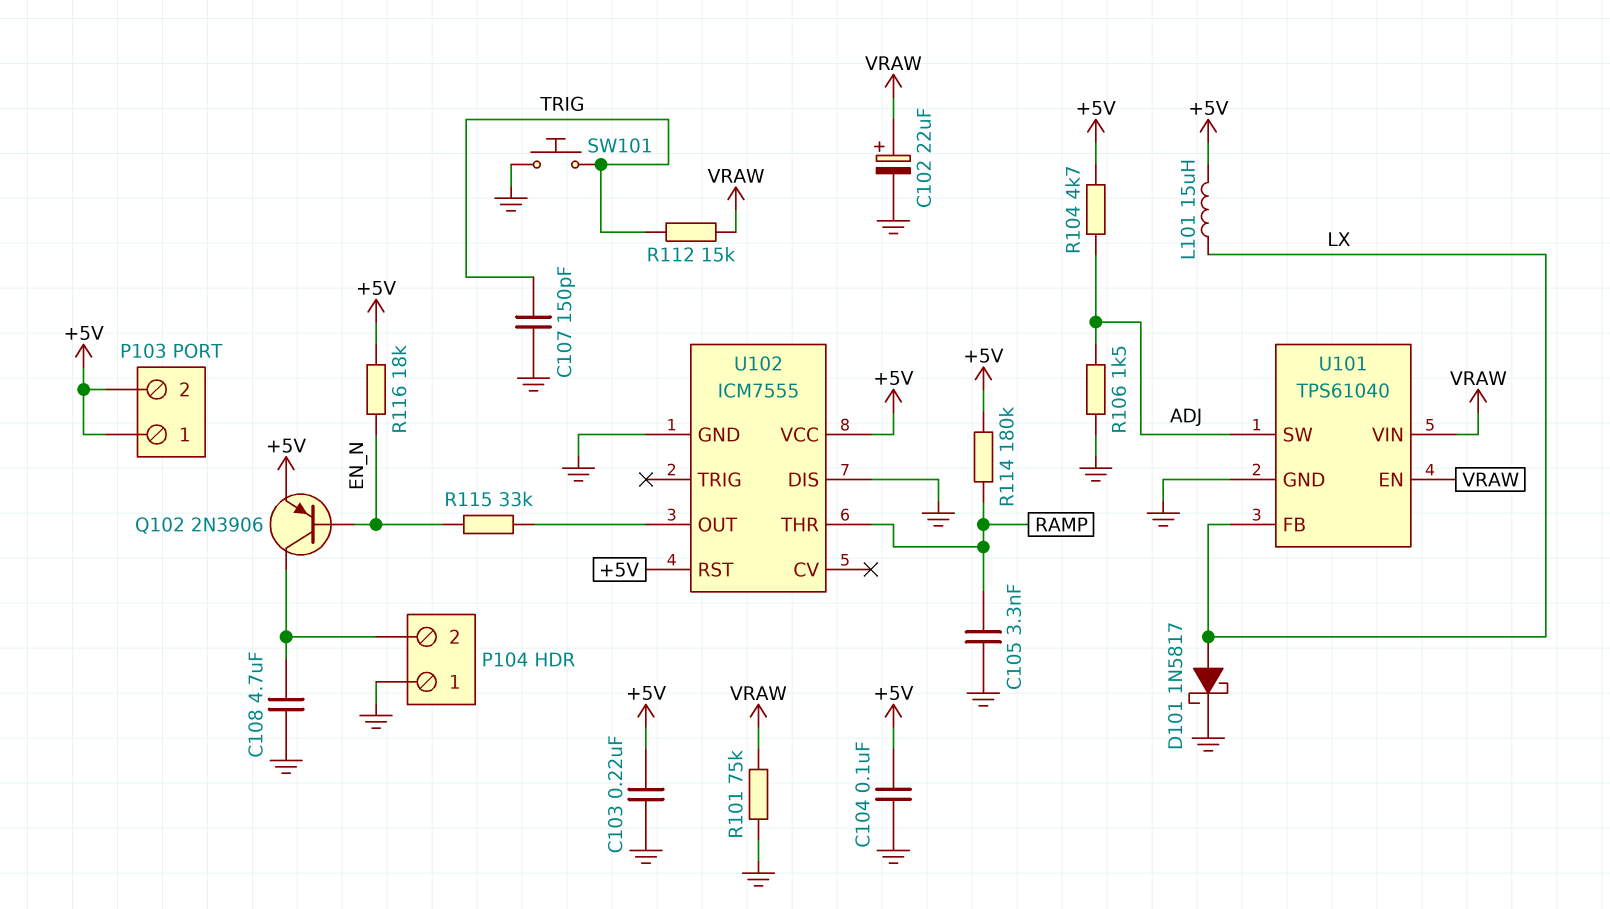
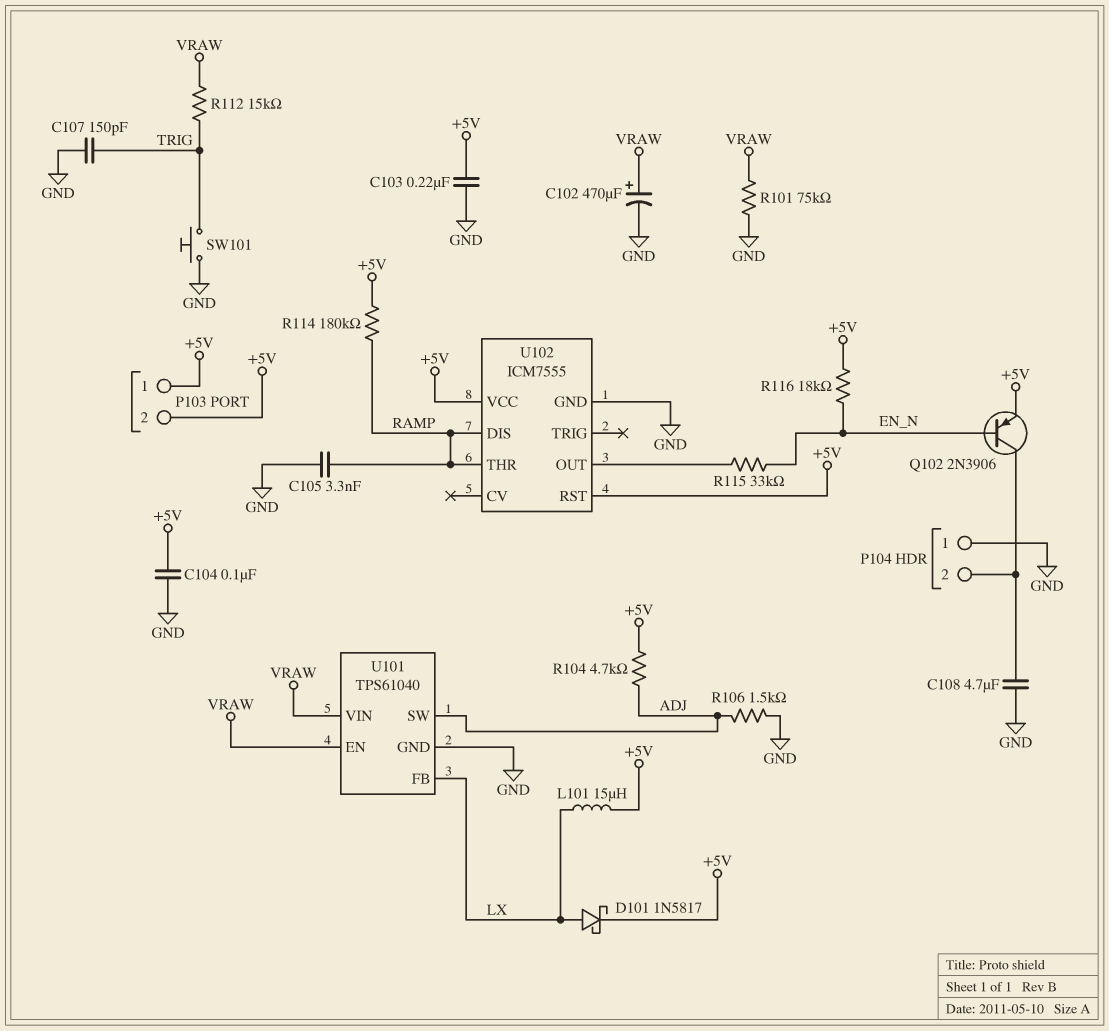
C102: 22uF (plus VRAW, minus GND) -> 470uF (plus VRAW, minus GND)
D101: schottky 1N5817 (A LX, K GND) -> schottky 1N5817 (A LX, K +5V)
U102 pin DIS: GND -> RAMP

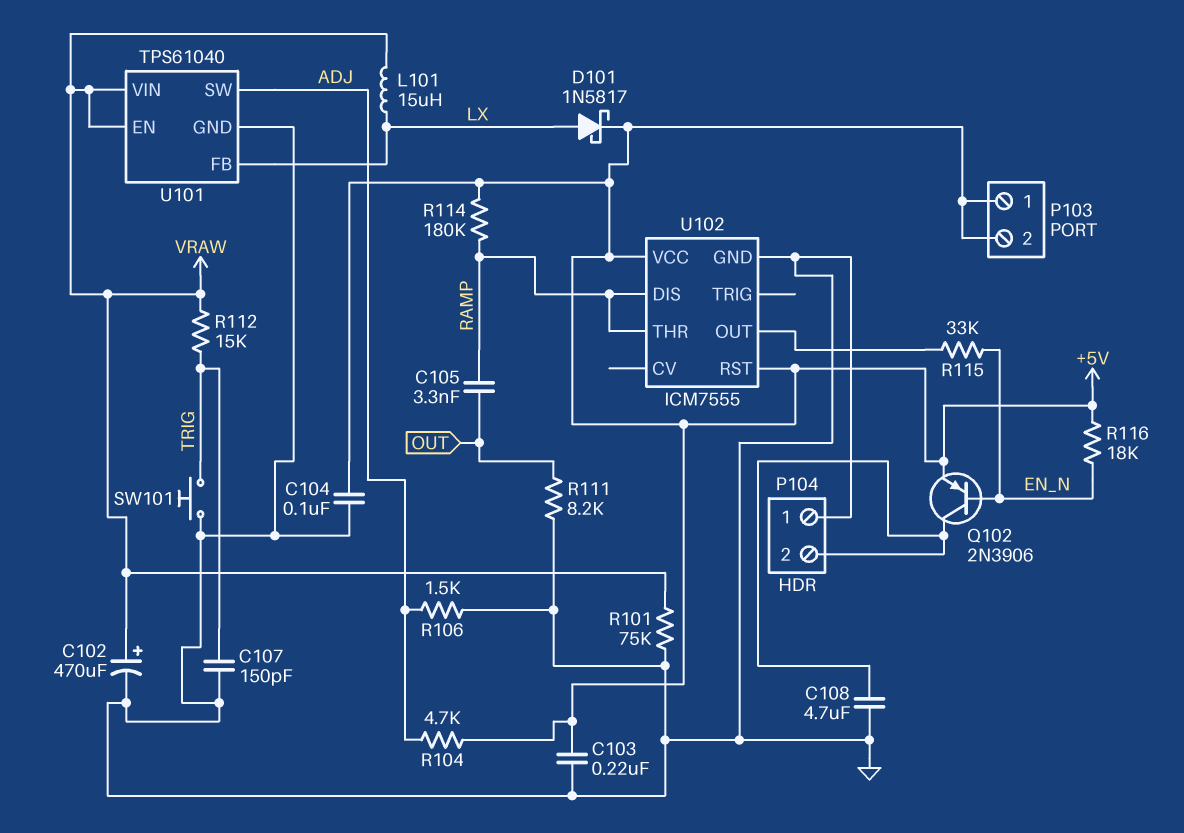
C105: 3.3nF (GND, RAMP) -> 3.3nF (OUT, RAMP)
L101: 15uH (+5V, LX) -> 15uH (LX, VRAW)
R111: none -> 8.2k (GND, OUT)

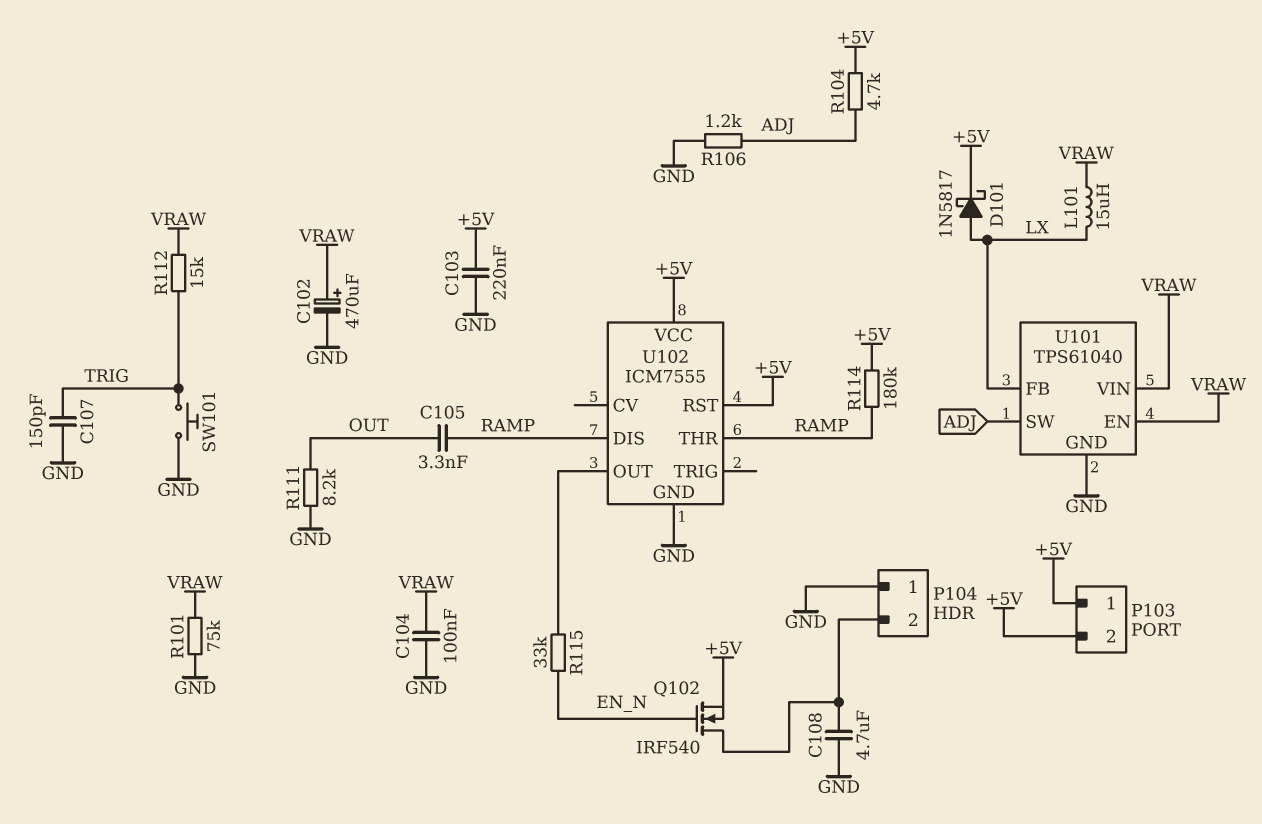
C104: 100nF (+5V, GND) -> 100nF (GND, VRAW)
Q102: PNP 2N3906 (B EN_N, C P104/2, E +5V) -> NMOS IRF540 (G EN_N, D P104/2, S +5V)
R106: 1.5k (ADJ, GND) -> 1.2k (ADJ, GND)
R116: 18k (+5V, EN_N) -> none

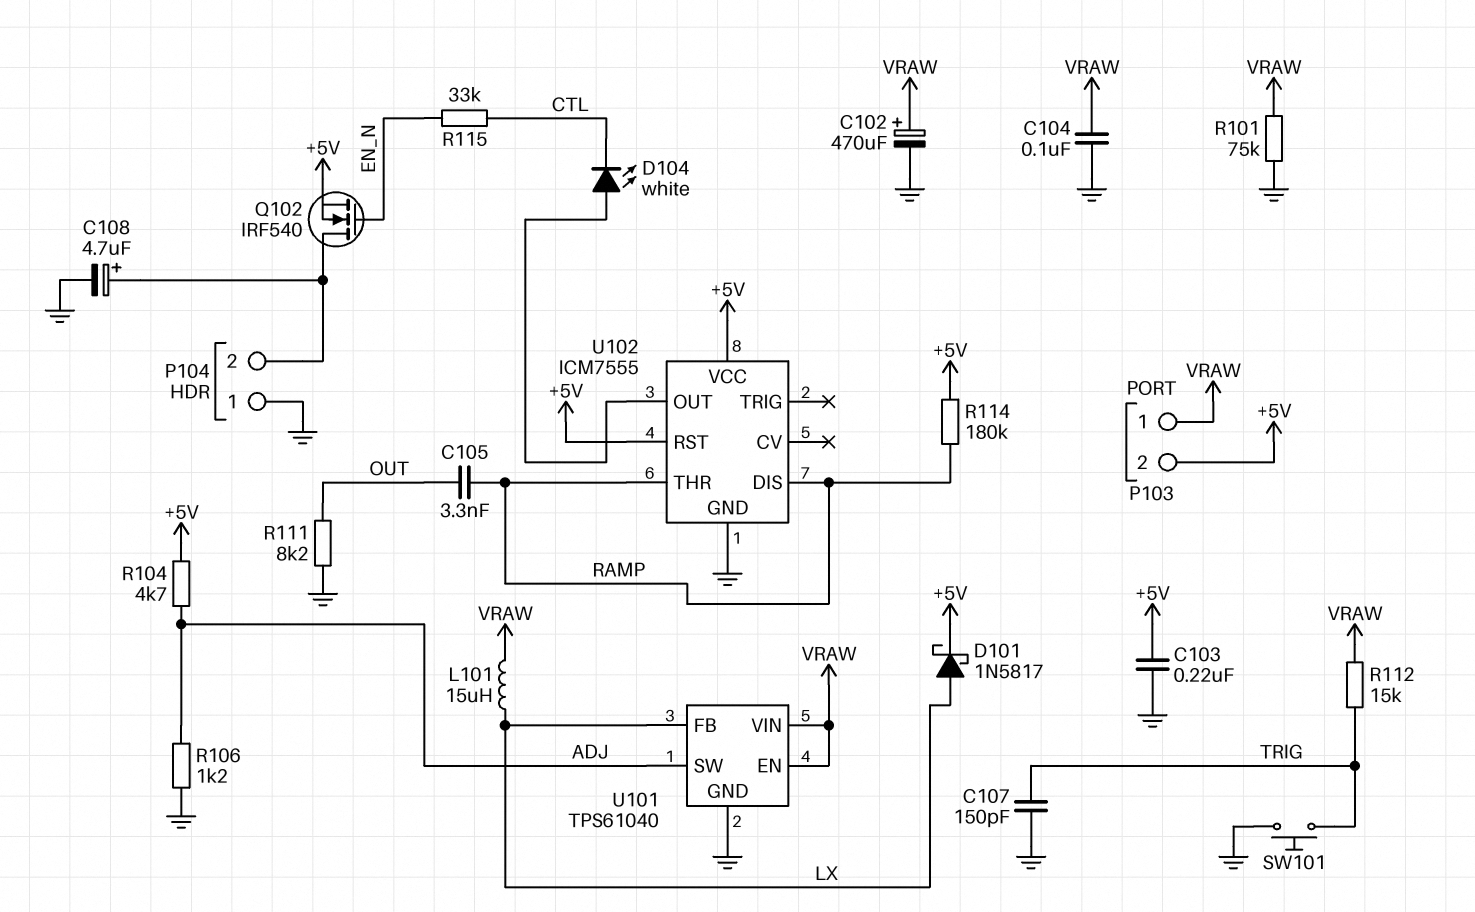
C108: 4.7uF (GND, P104/2) -> 4.7uF (plus P104/2, minus GND)
D104: none -> LED white (A U102/OUT, K CTL)
P103 pin 1: +5V -> VRAW
R115: 33k (EN_N, U102/OUT) -> 33k (CTL, EN_N)

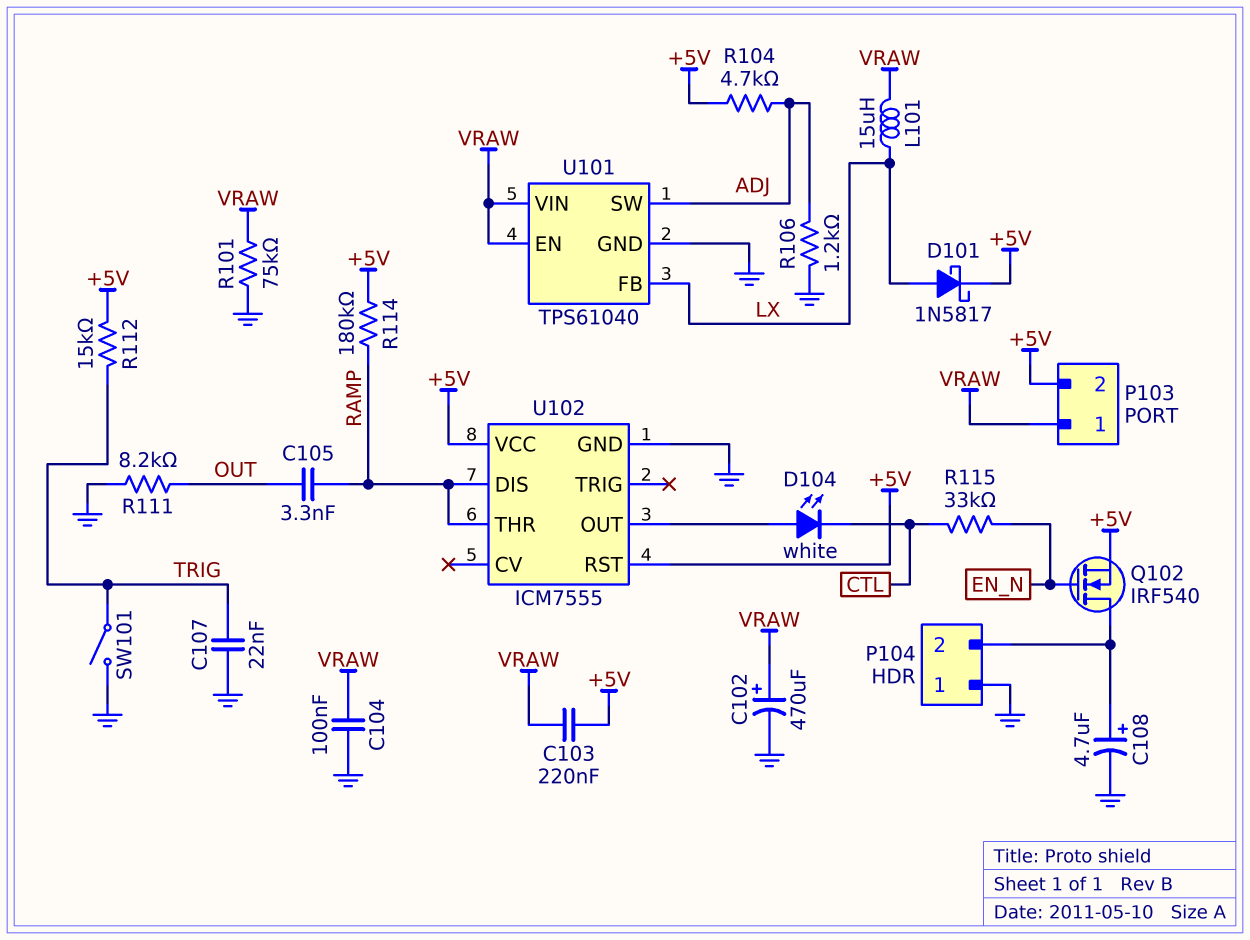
C103: 220nF (+5V, GND) -> 220nF (+5V, VRAW)
C107: 150pF (GND, TRIG) -> 22nF (GND, TRIG)
R112: 15k (TRIG, VRAW) -> 15k (+5V, TRIG)
SW101: button (GND, TRIG) -> switch (GND, TRIG)

